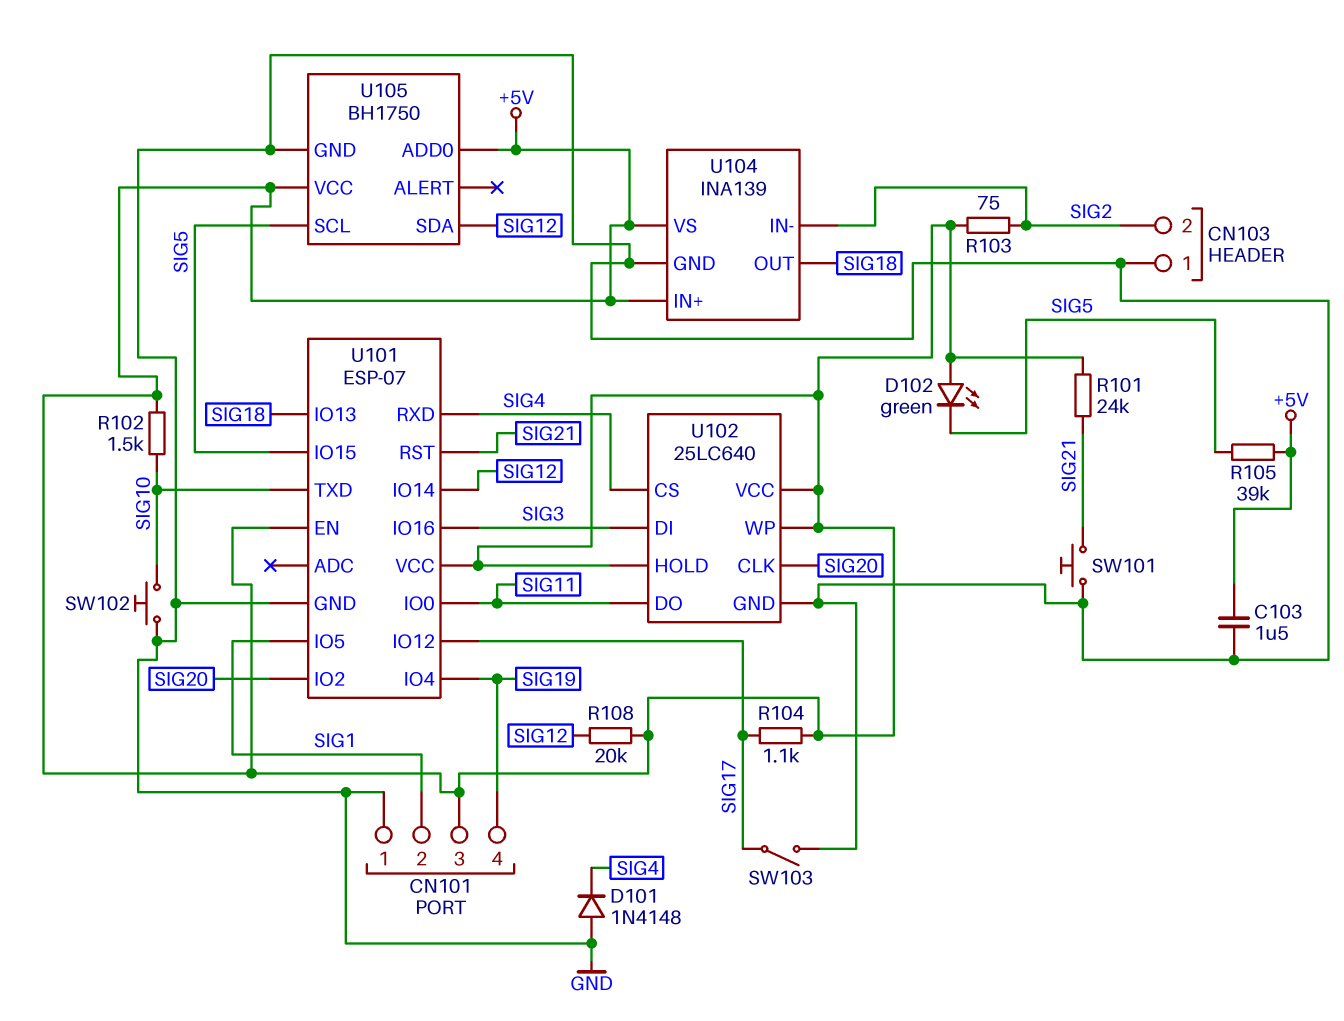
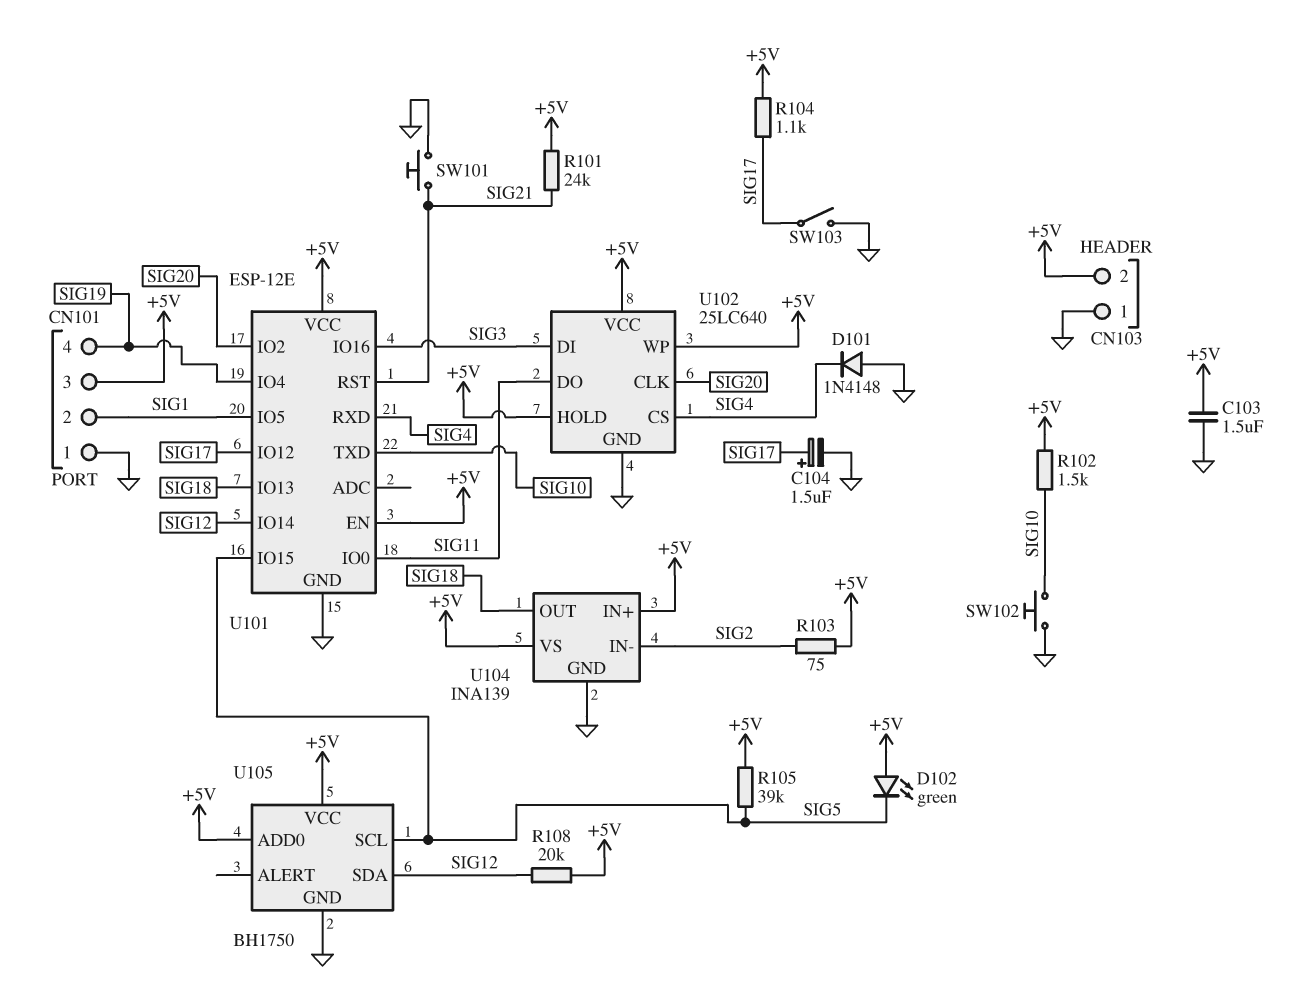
C104: none -> 1.5uF (plus SIG17, minus GND)
CN103 pin 2: SIG2 -> +5V
U101: ESP-07 -> ESP-12E

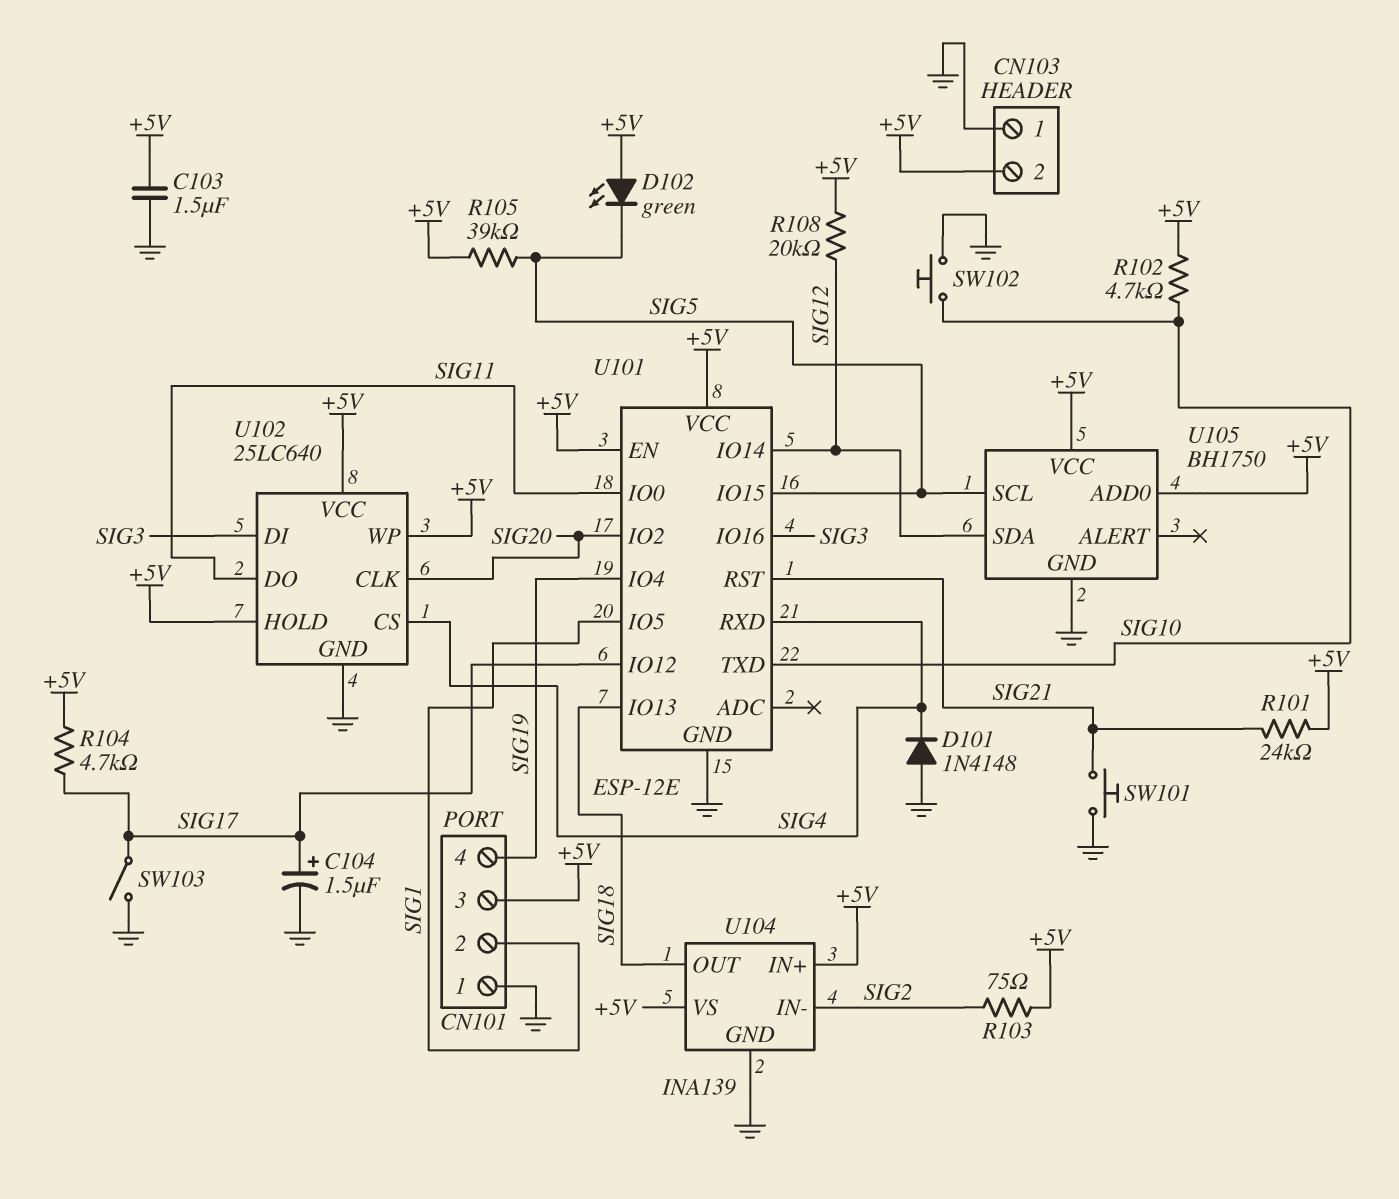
R102: 1.5k (+5V, SIG10) -> 4.7k (+5V, SIG10)
R104: 1.1k (+5V, SIG17) -> 4.7k (+5V, SIG17)

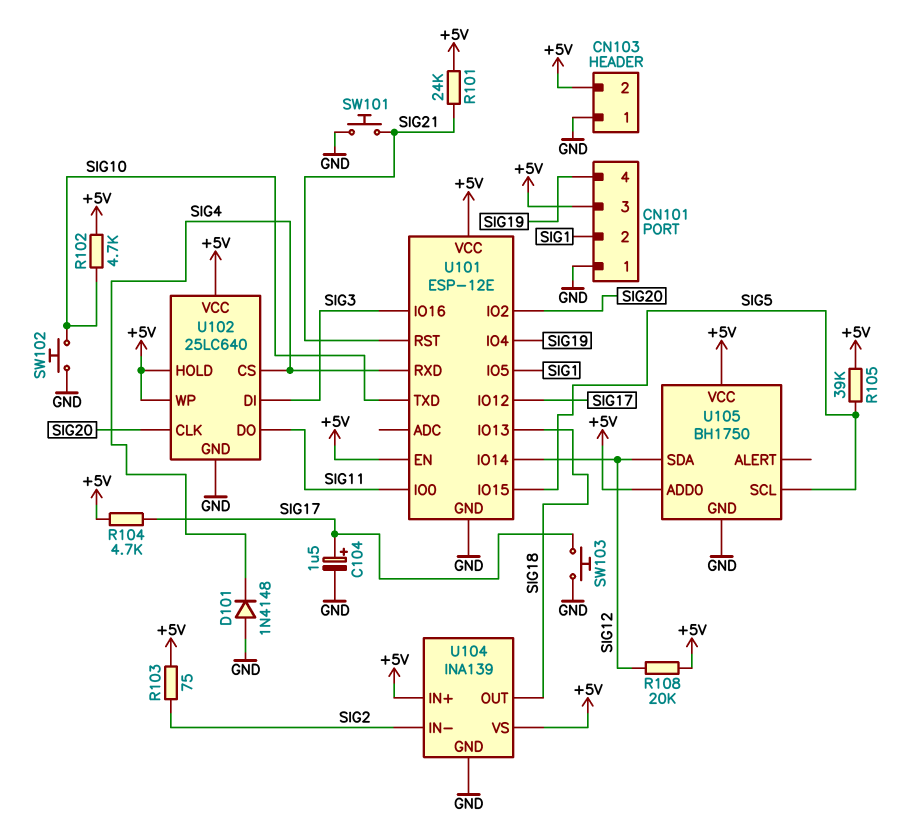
C103: 1.5uF (+5V, GND) -> none
D102: LED green (A +5V, K SIG5) -> none
SW103: switch (GND, SIG17) -> button (GND, SIG17)

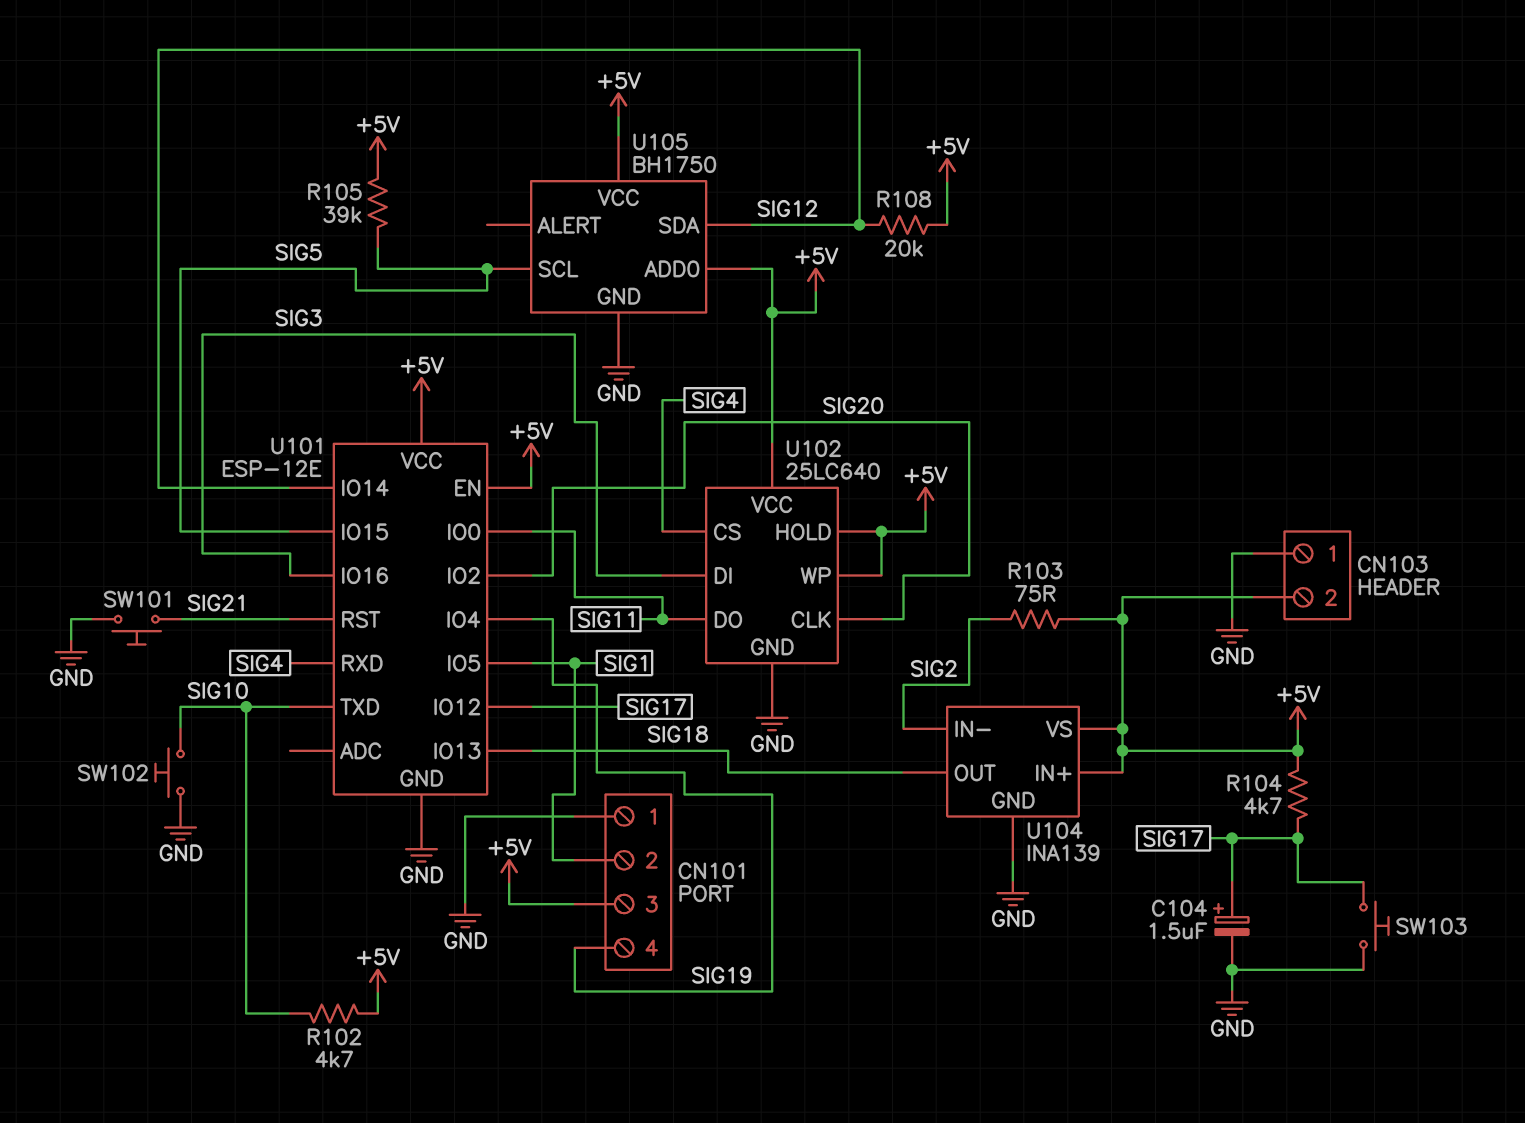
D101: diode 1N4148 (A GND, K SIG4) -> none
R101: 24k (+5V, SIG21) -> none

